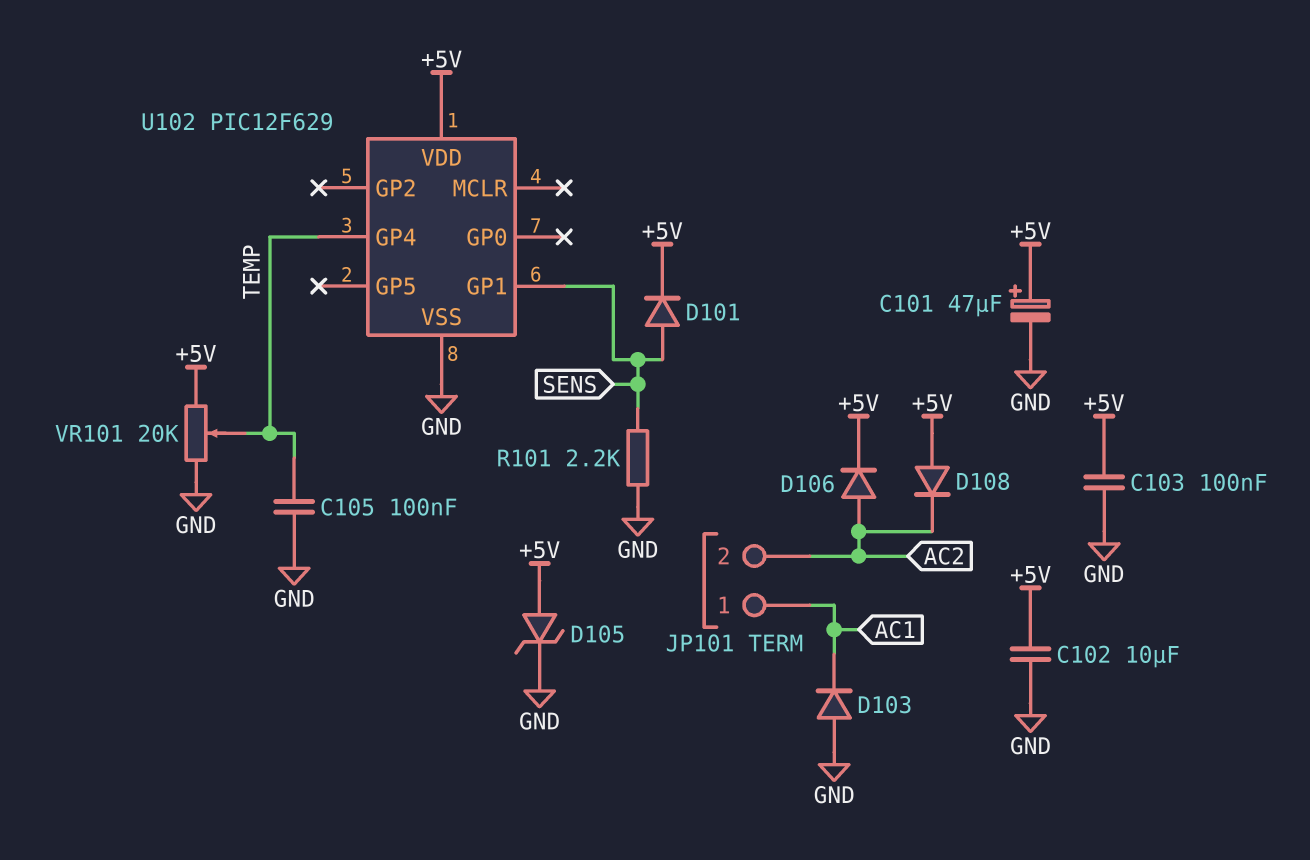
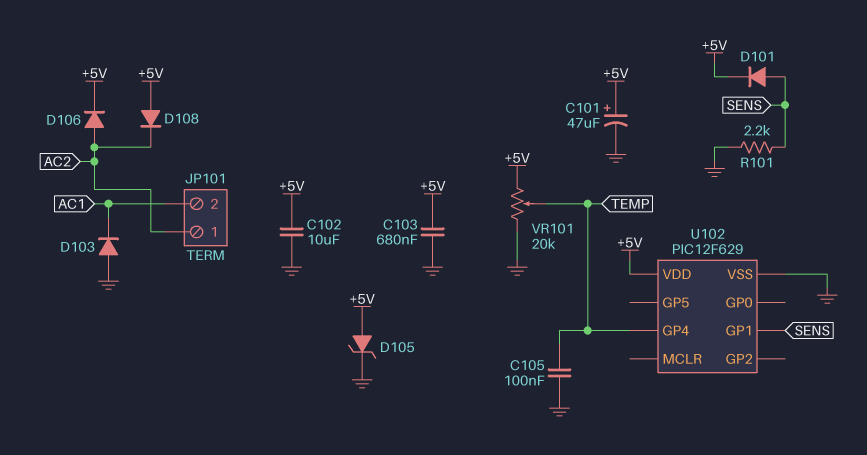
C103: 100nF (+5V, GND) -> 680nF (+5V, GND)
JP101 pin 1: AC1 -> AC2
JP101 pin 2: AC2 -> AC1

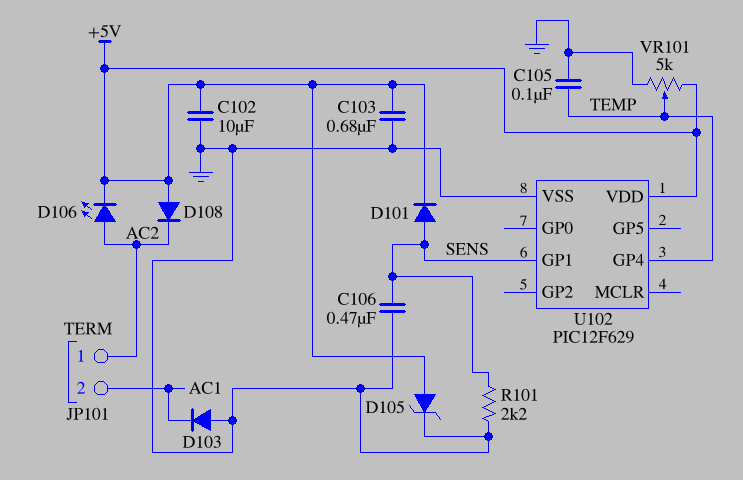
C101: 47uF (plus +5V, minus GND) -> none
C106: none -> 470nF (GND, SENS)
D106: diode (A AC2, K +5V) -> LED (A AC2, K +5V)
VR101: 20k (+5V, GND, wiper TEMP) -> 5k (+5V, GND, wiper TEMP)

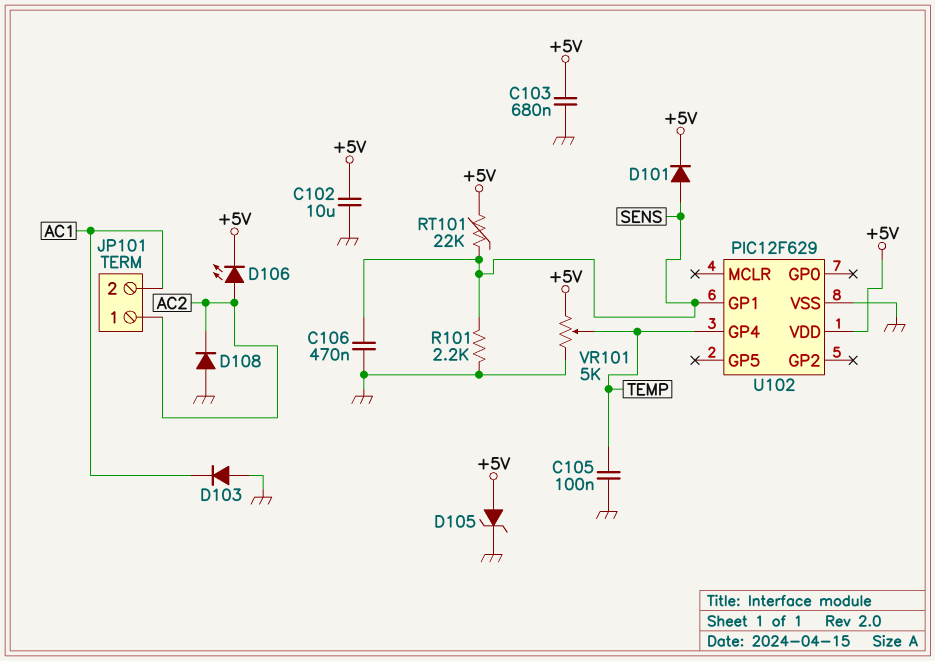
D108: diode (A +5V, K AC2) -> diode (A GND, K AC2)
RT101: none -> 22k (+5V, SENS)

